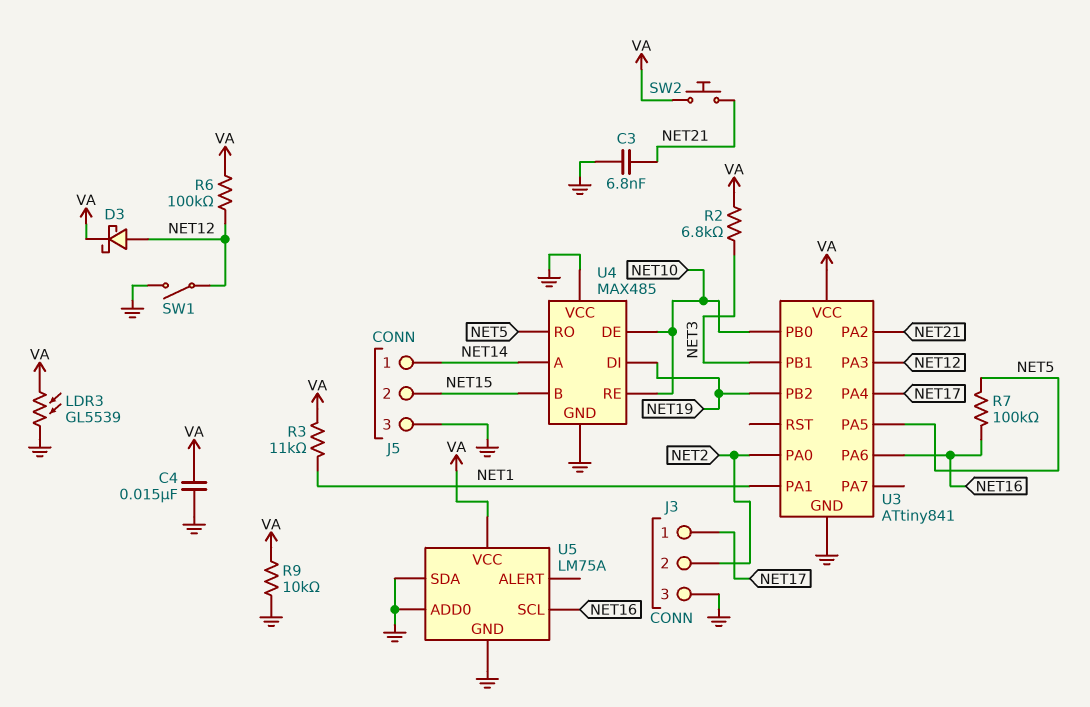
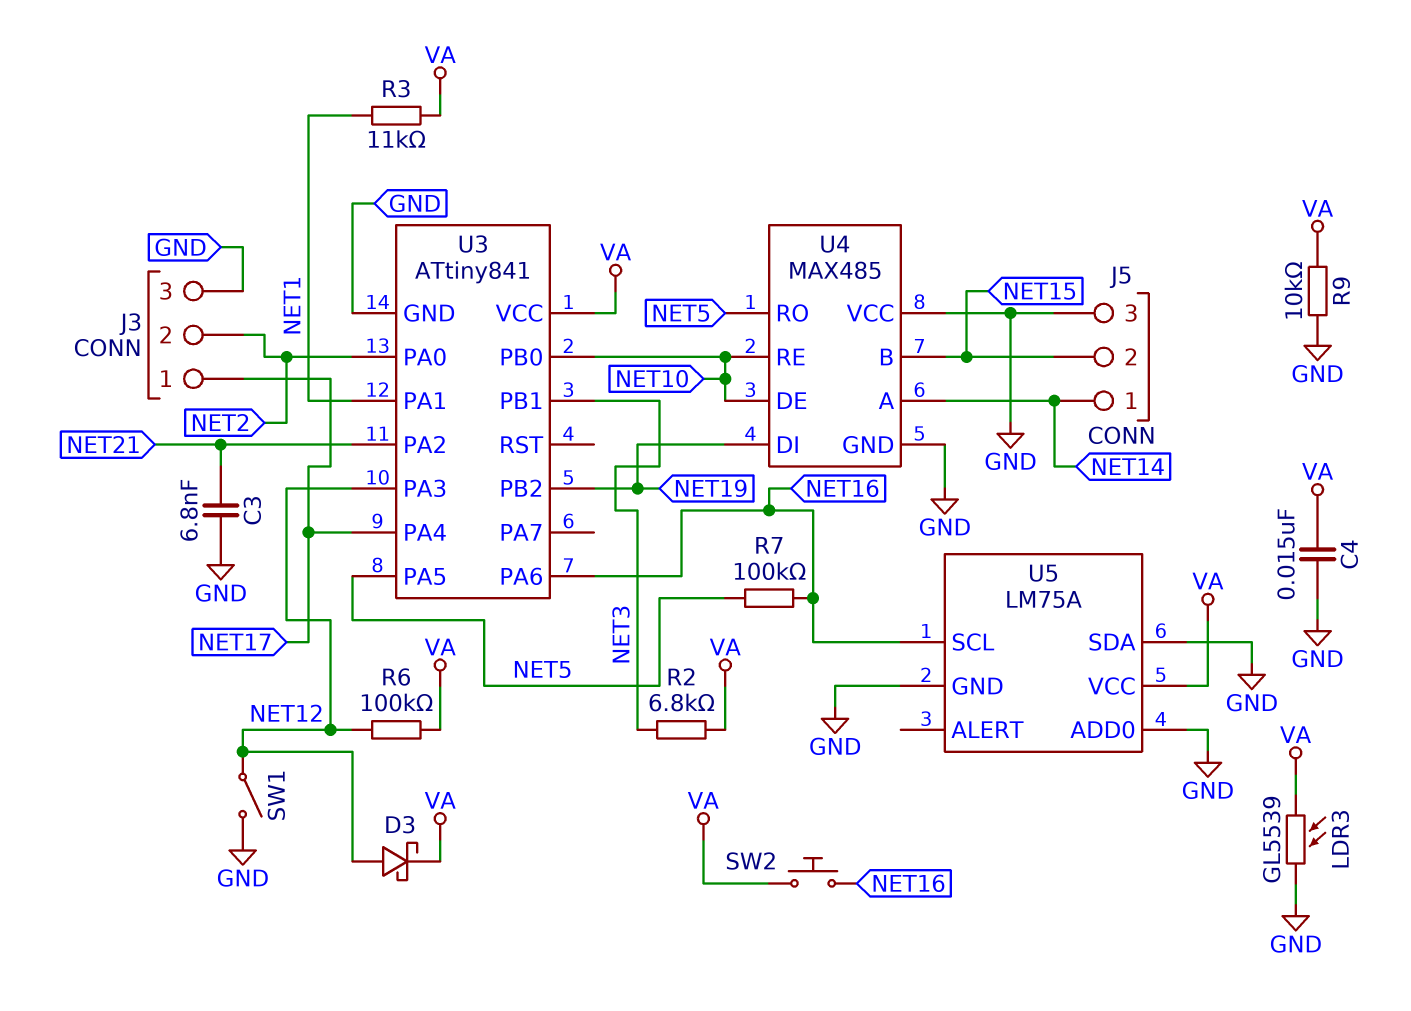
SW2: button (NET21, VA) -> button (NET16, VA)

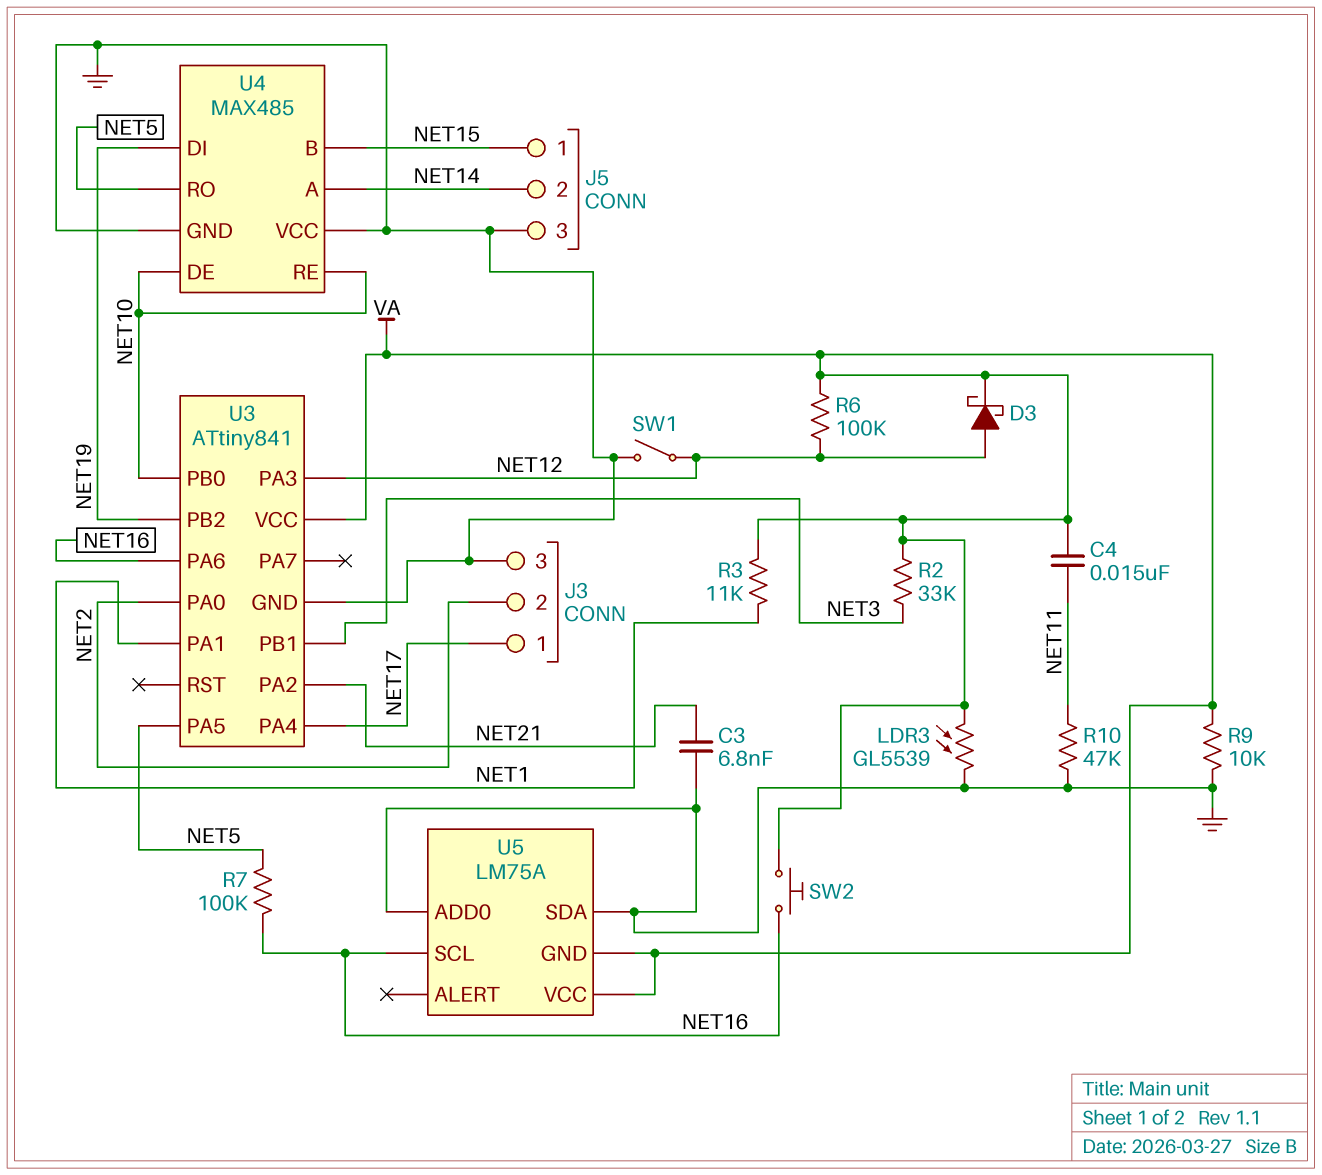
C4: 15nF (GND, VA) -> 15nF (NET11, VA)
J5 pin 1: NET14 -> NET15
J5 pin 2: NET15 -> NET14
R2: 6.8k (NET3, VA) -> 33k (NET3, VA)
R10: none -> 47k (GND, NET11)
U5 pin GND: GND -> VA

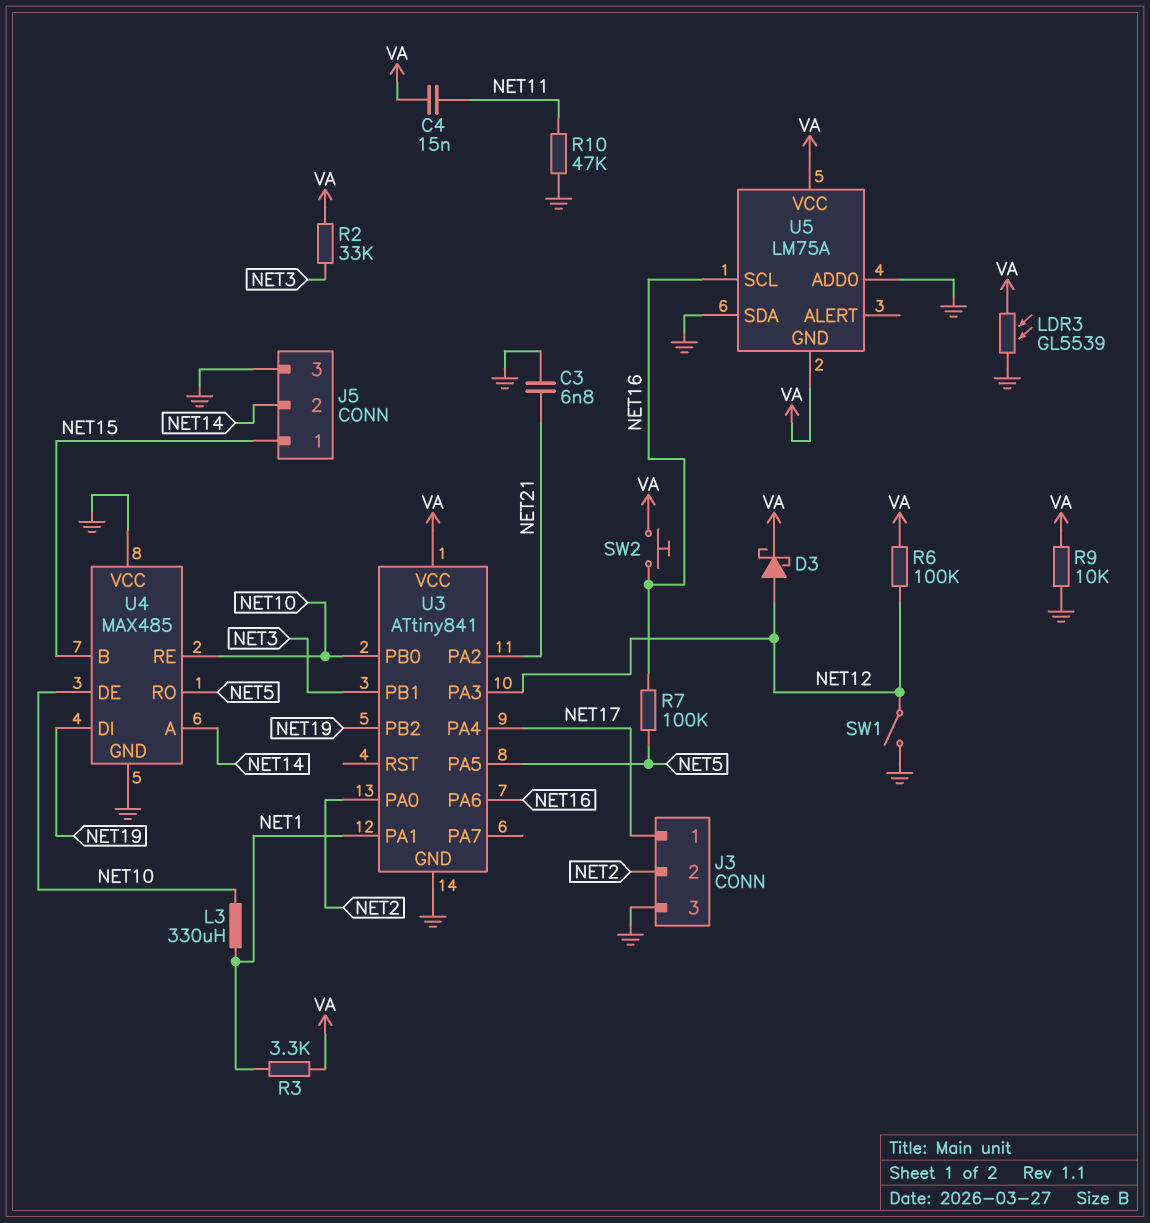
L3: none -> 330uH (NET1, NET10)
R3: 11k (NET1, VA) -> 3.3k (NET1, VA)

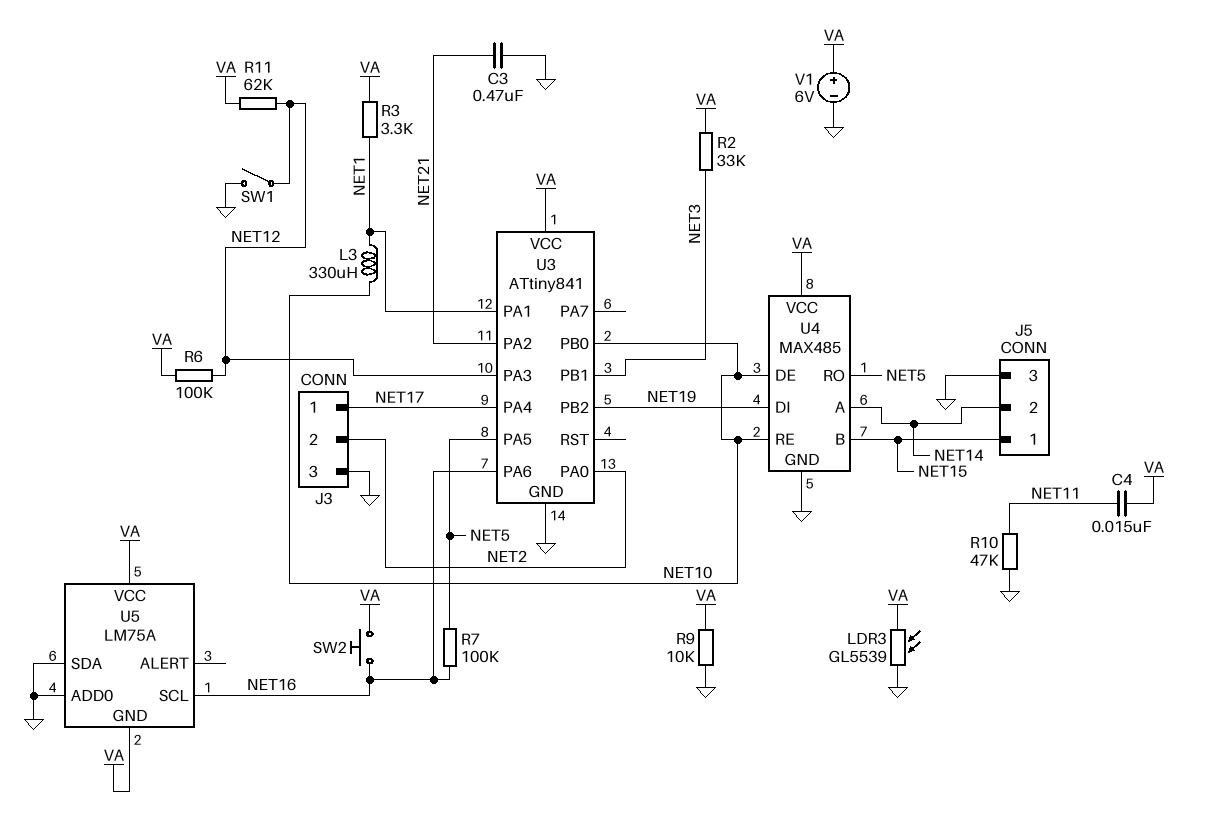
C3: 6.8nF (GND, NET21) -> 470nF (GND, NET21)
D3: schottky (A NET12, K VA) -> none
R11: none -> 62k (NET12, VA)
U4 pin VCC: GND -> VA
V1: none -> 6V (plus VA, minus GND)

